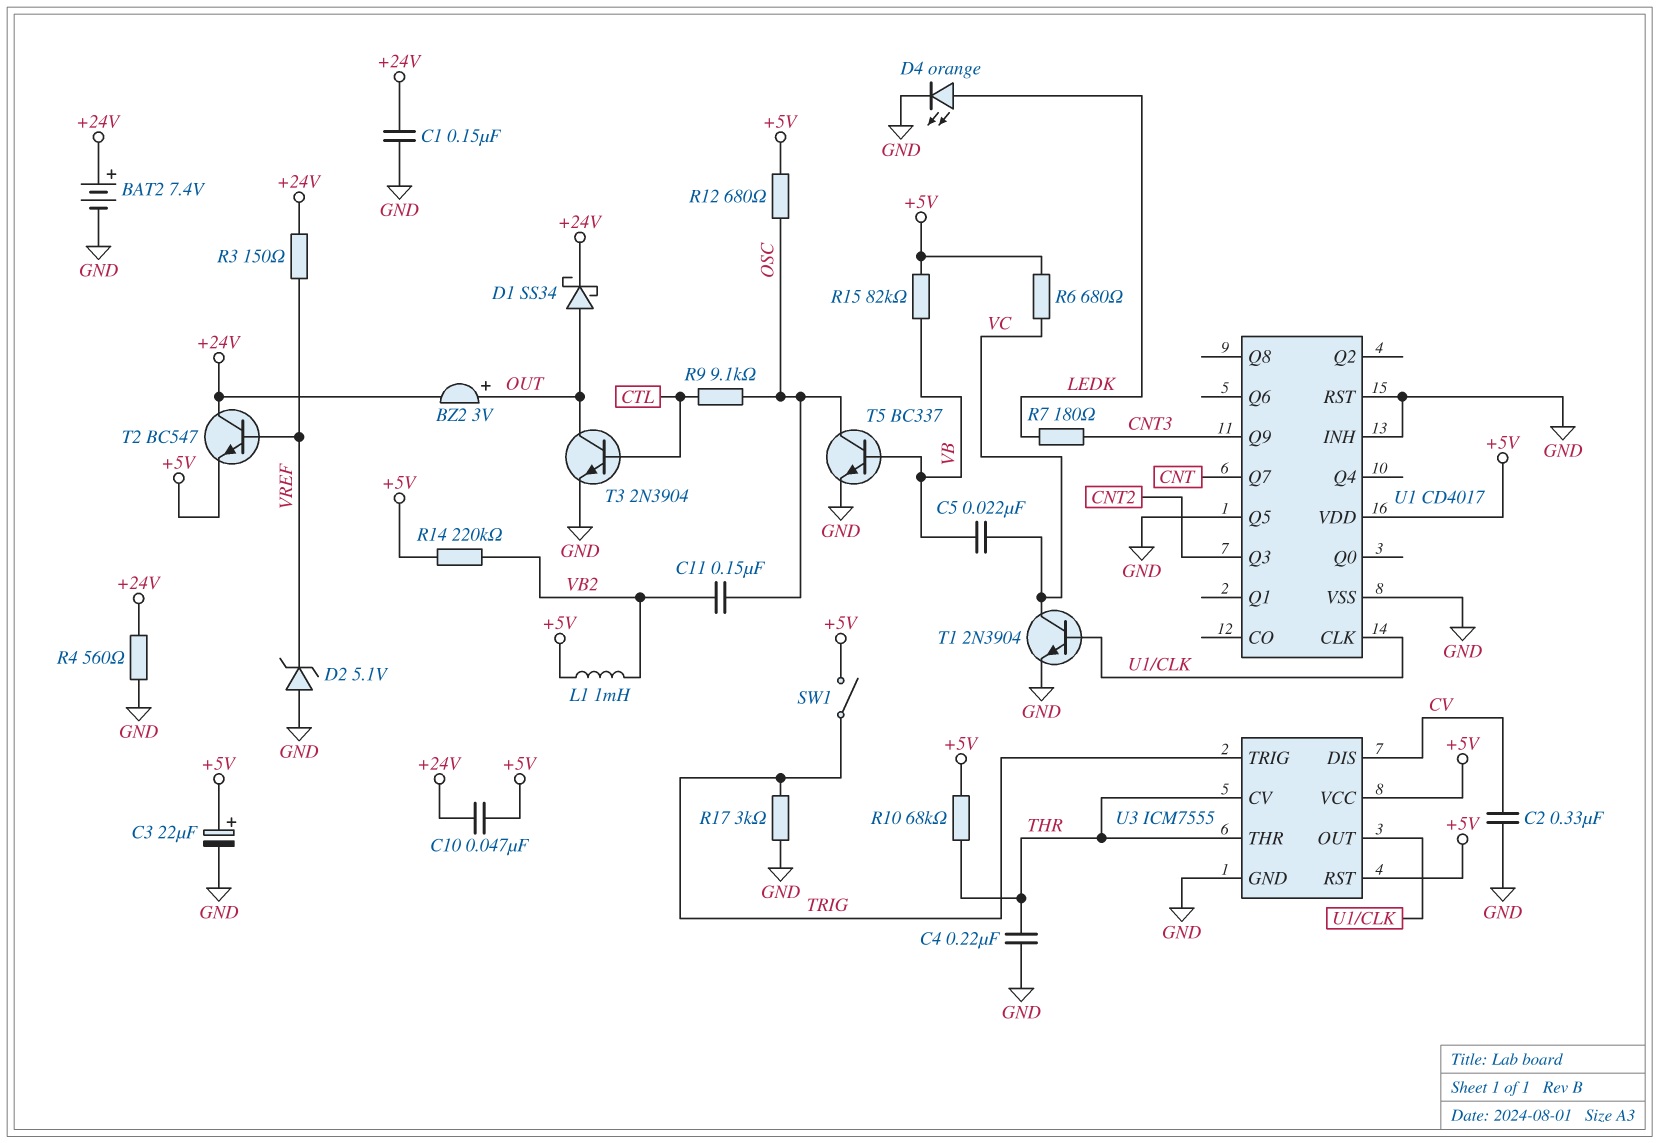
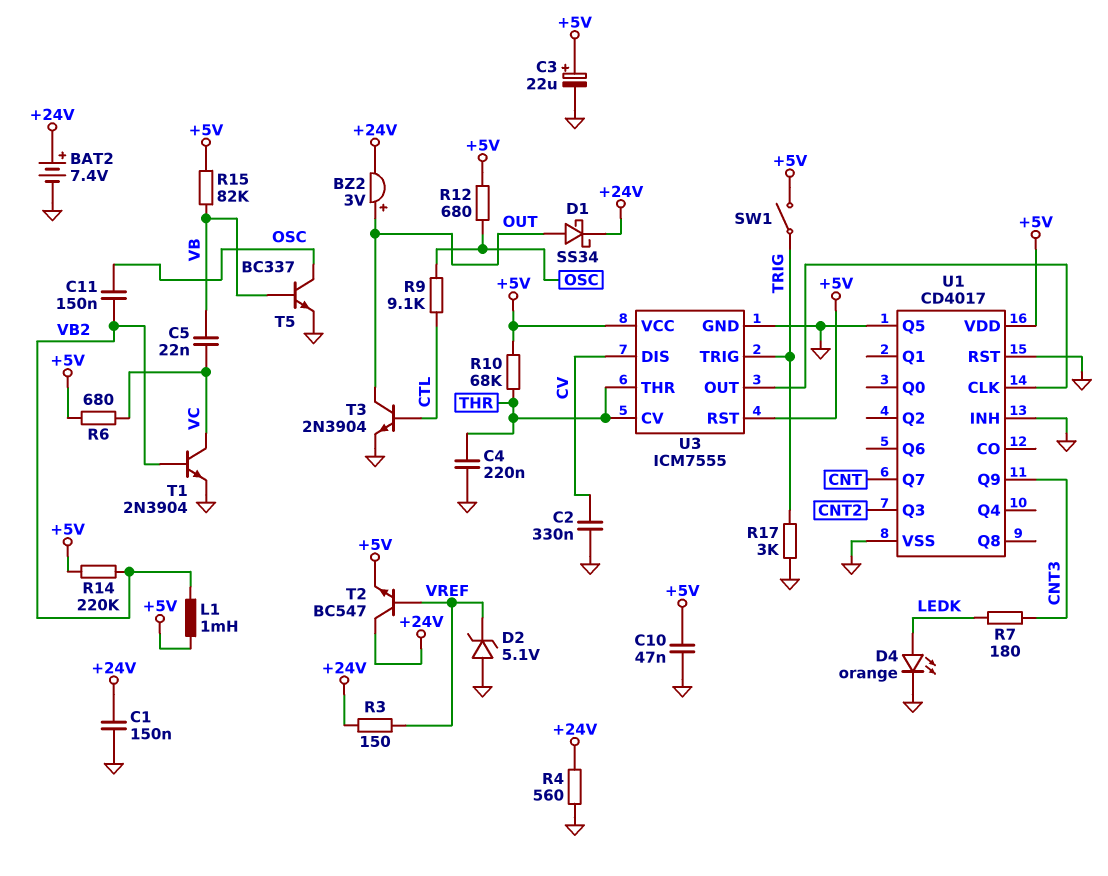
C10: 47nF (+5V, +24V) -> 47nF (+5V, GND)
T1: NPN 2N3904 (B U1/CLK, C VC, E GND) -> NPN 2N3904 (B VB2, C VC, E GND)

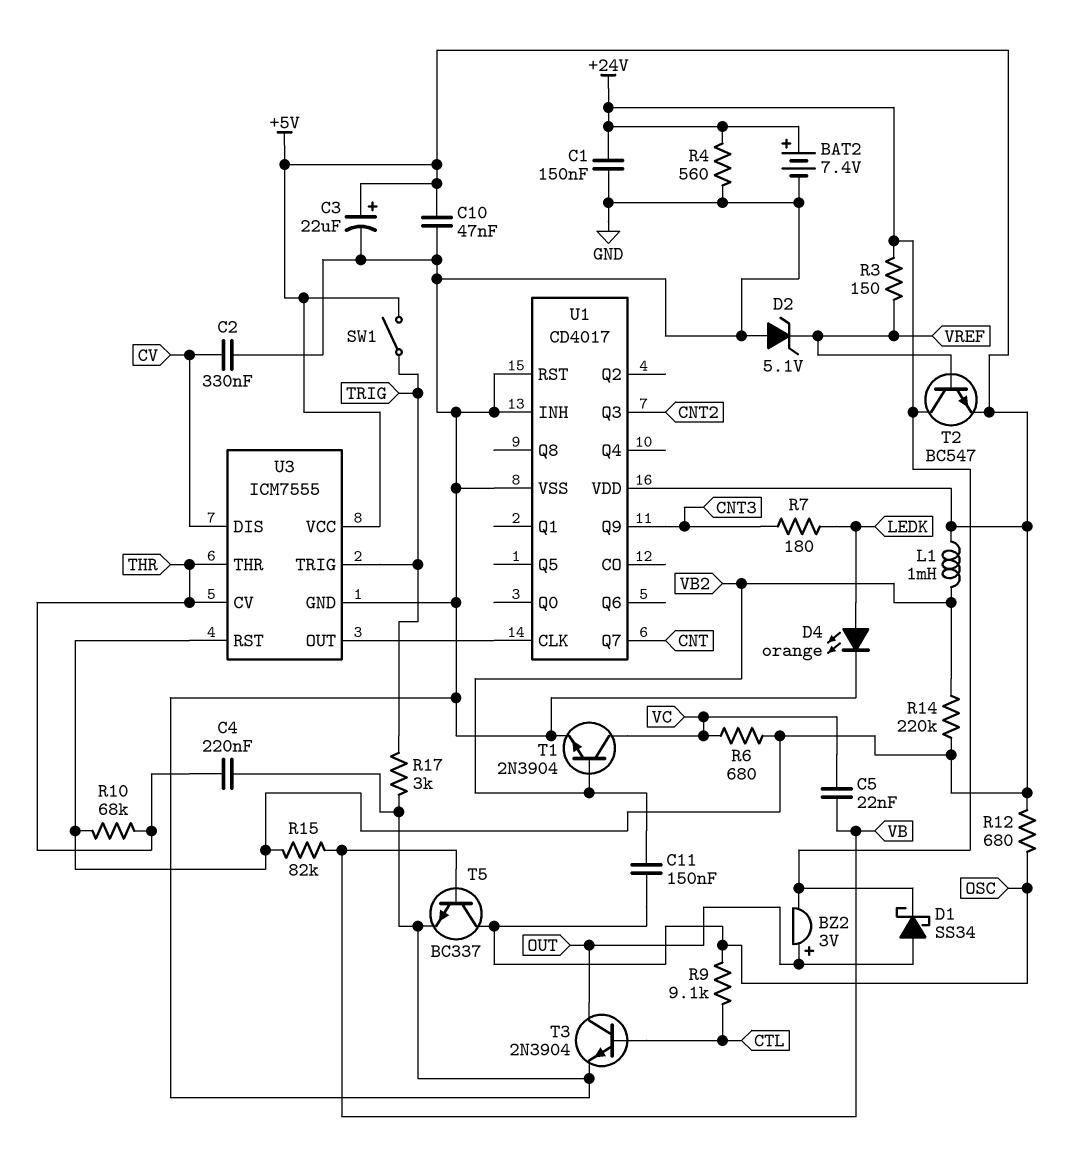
U1 pin Q5: GND -> none

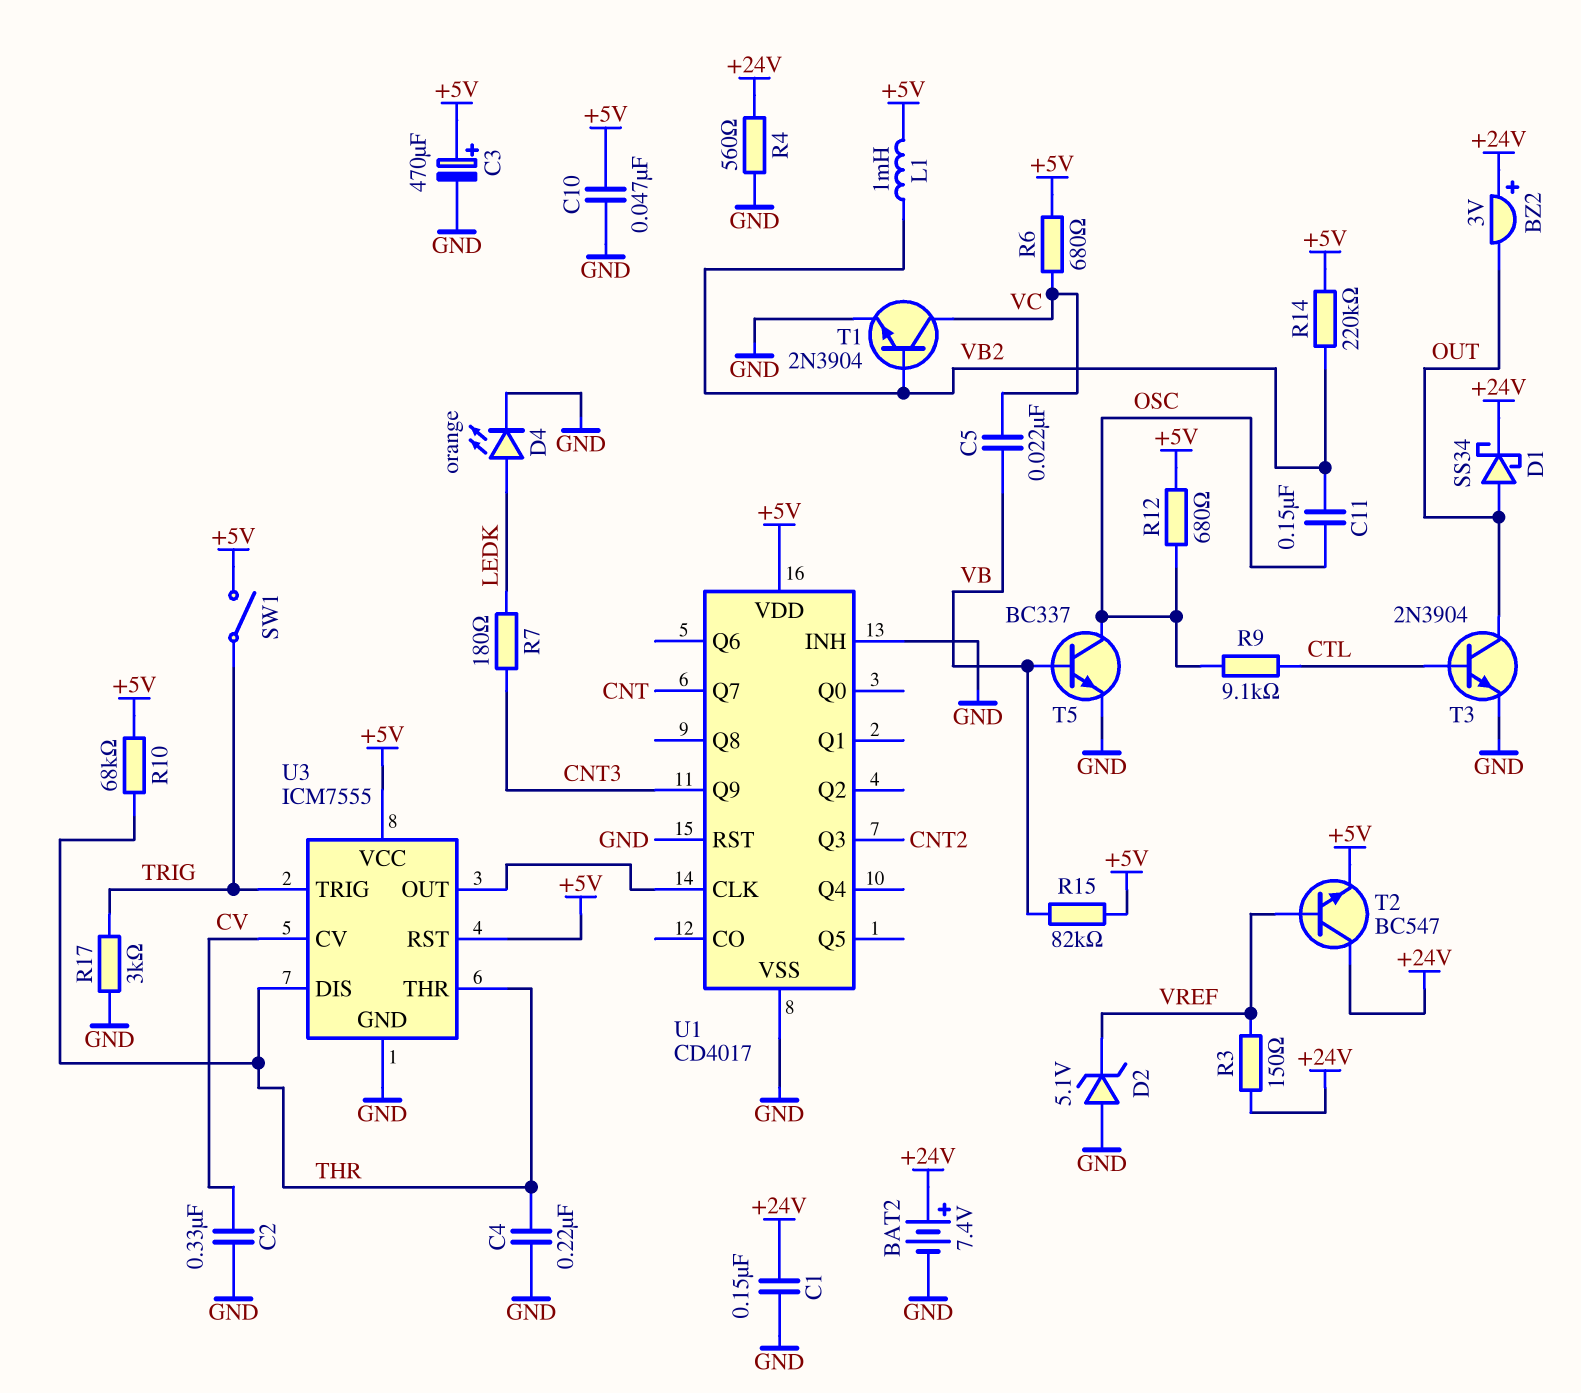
BZ2: buzzer 3V (plus OUT, minus +24V) -> buzzer 3V (plus +24V, minus OUT)
C3: 22uF (plus +5V, minus GND) -> 470uF (plus +5V, minus GND)
U3 pin CV: THR -> CV
U3 pin DIS: CV -> THR

